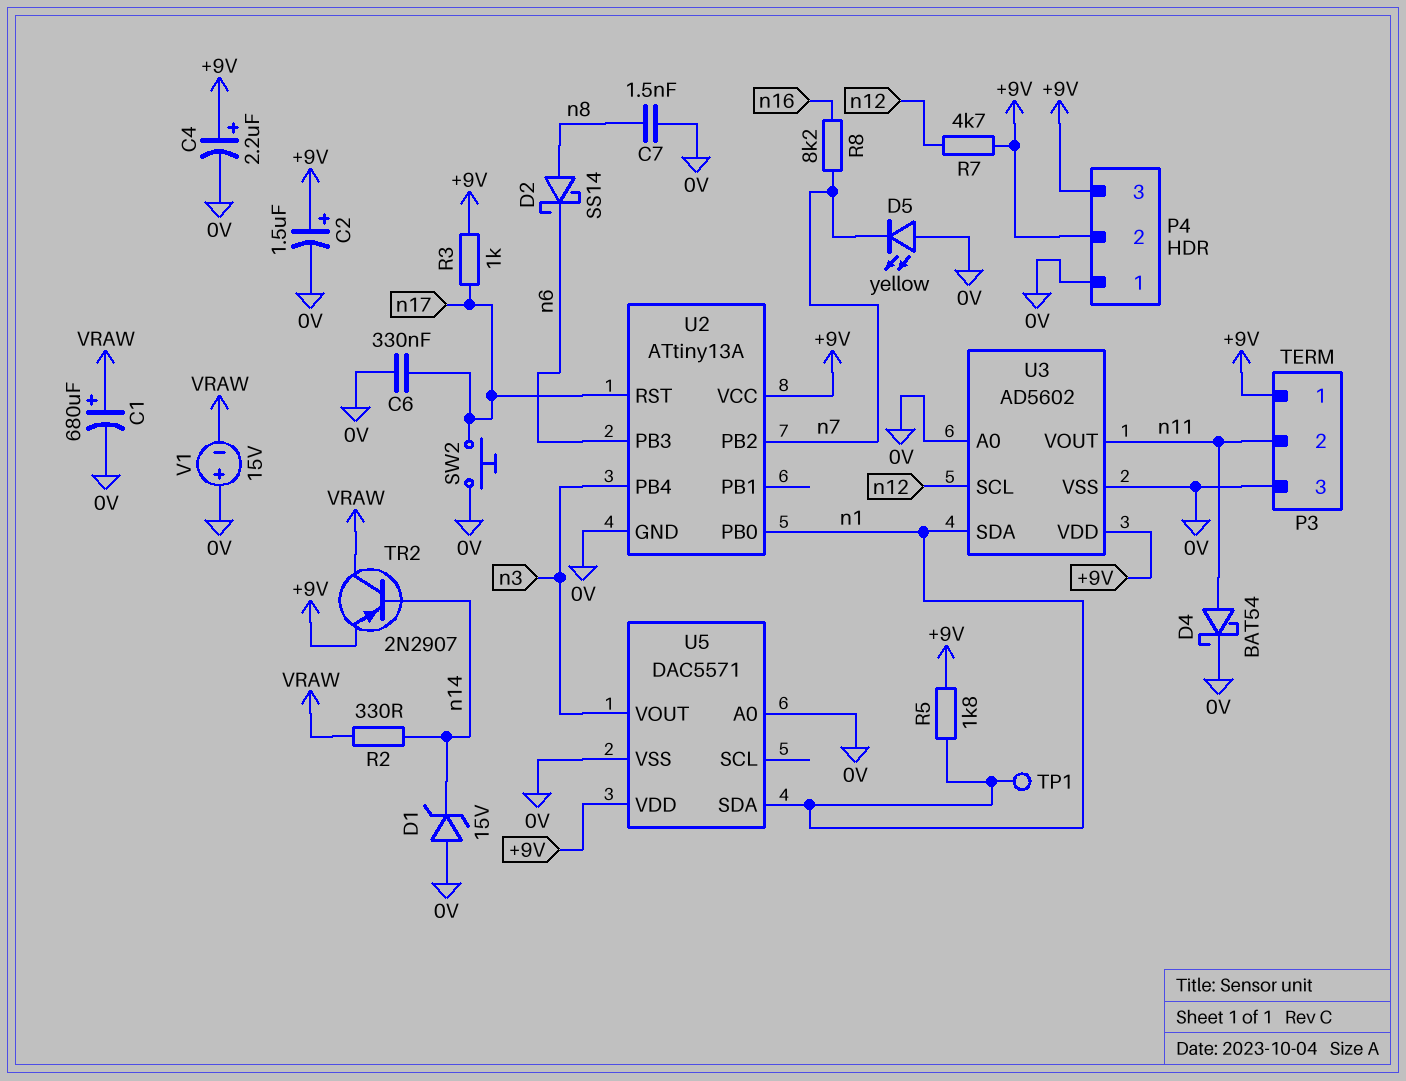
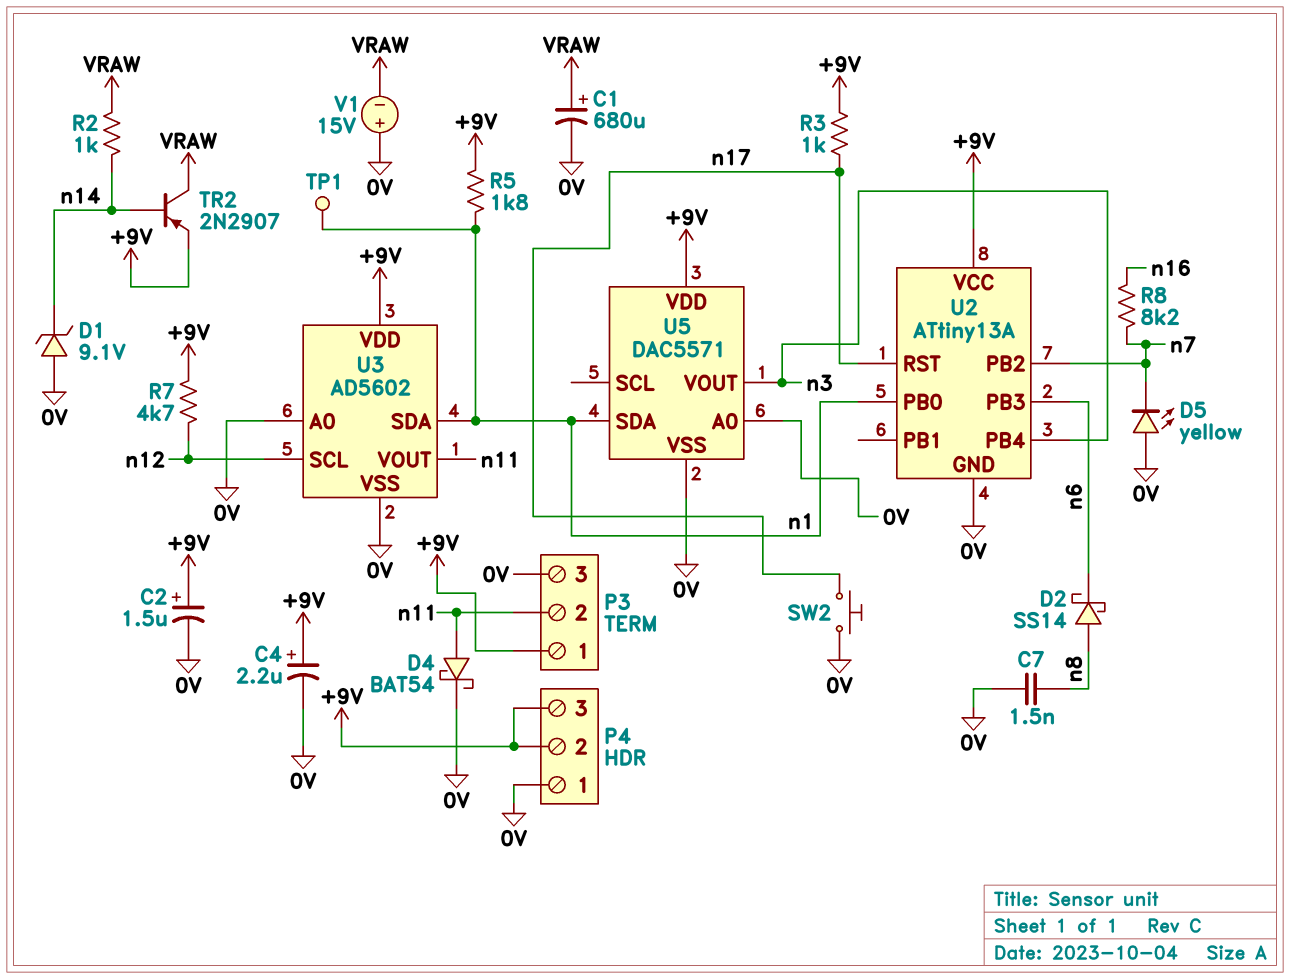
C6: 330nF (0V, n17) -> none
D1: zener 15V (A 0V, K n14) -> zener 9.1V (A 0V, K n14)
R2: 330 (VRAW, n14) -> 1k (VRAW, n14)

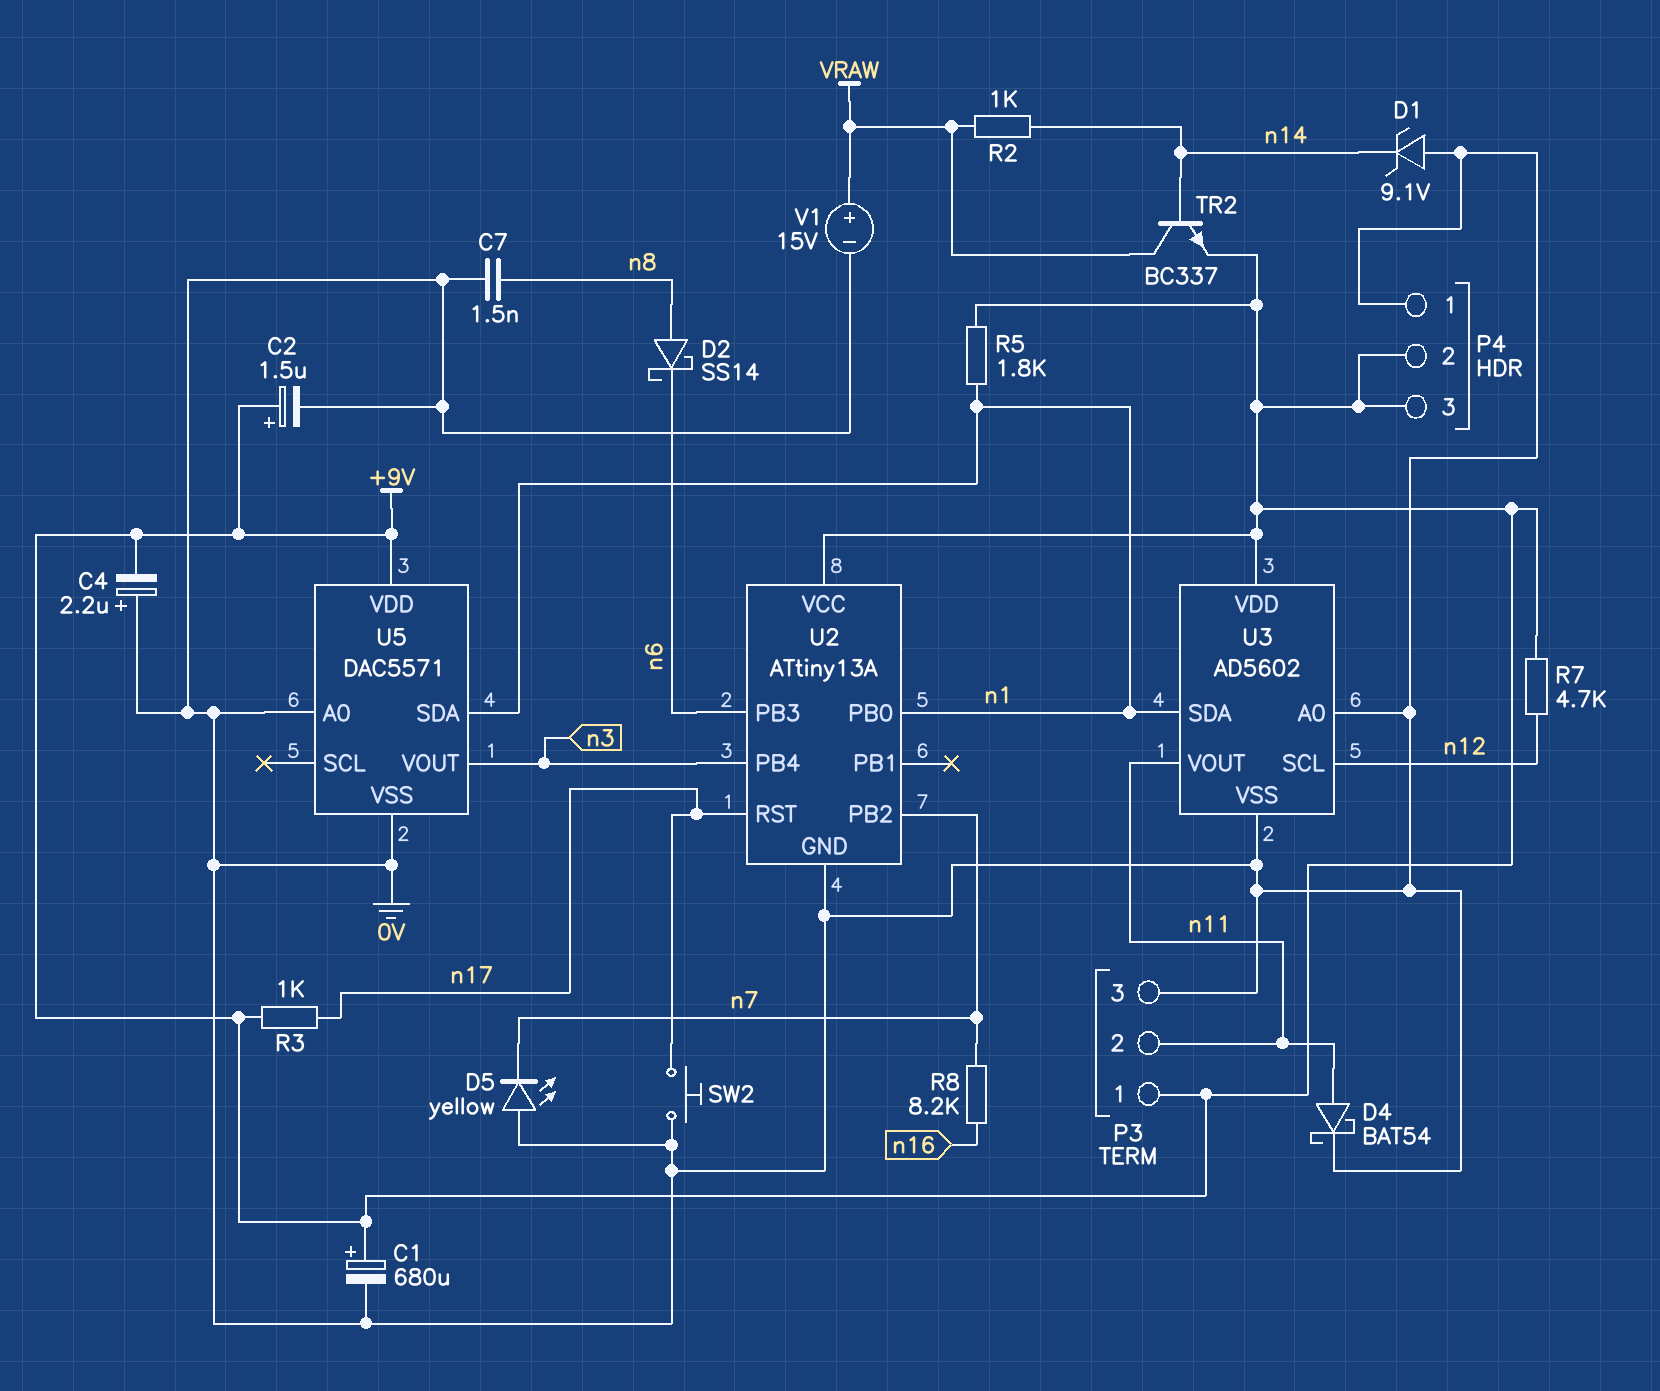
C1: 680uF (plus VRAW, minus 0V) -> 680uF (plus +9V, minus 0V)
C4: 2.2uF (plus +9V, minus 0V) -> 2.2uF (plus 0V, minus +9V)
TP1: test point (n1) -> none
TR2: PNP 2N2907 (B n14, C VRAW, E +9V) -> NPN BC337 (B n14, C VRAW, E +9V)
V1: 15V (plus 0V, minus VRAW) -> 15V (plus VRAW, minus 0V)

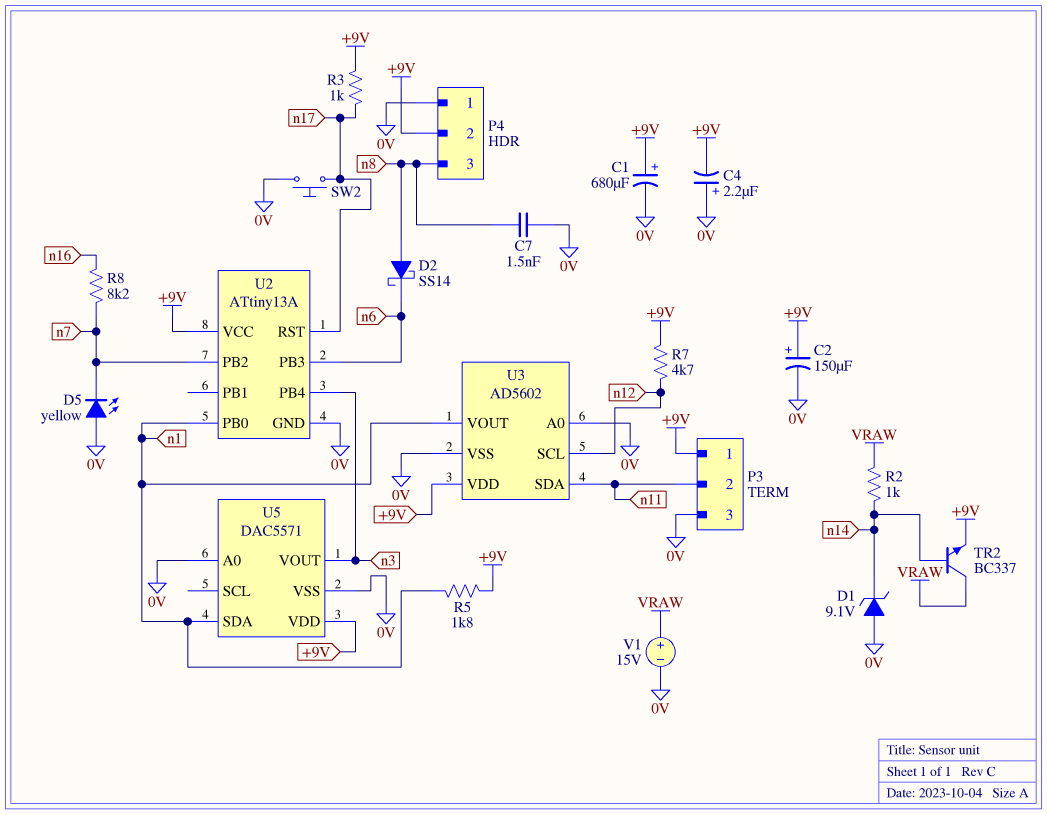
C2: 1.5uF (plus +9V, minus 0V) -> 150uF (plus +9V, minus 0V)
D4: schottky BAT54 (A n11, K 0V) -> none
P4 pin 3: +9V -> n8
U3 pin SDA: n1 -> n11
U3 pin VOUT: n11 -> n1

